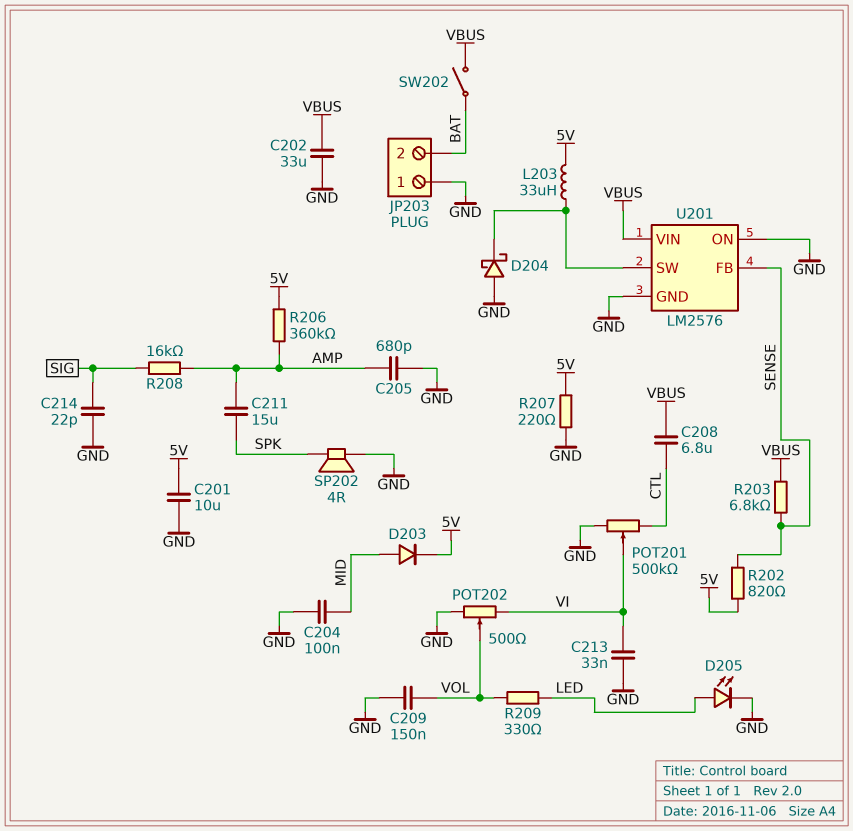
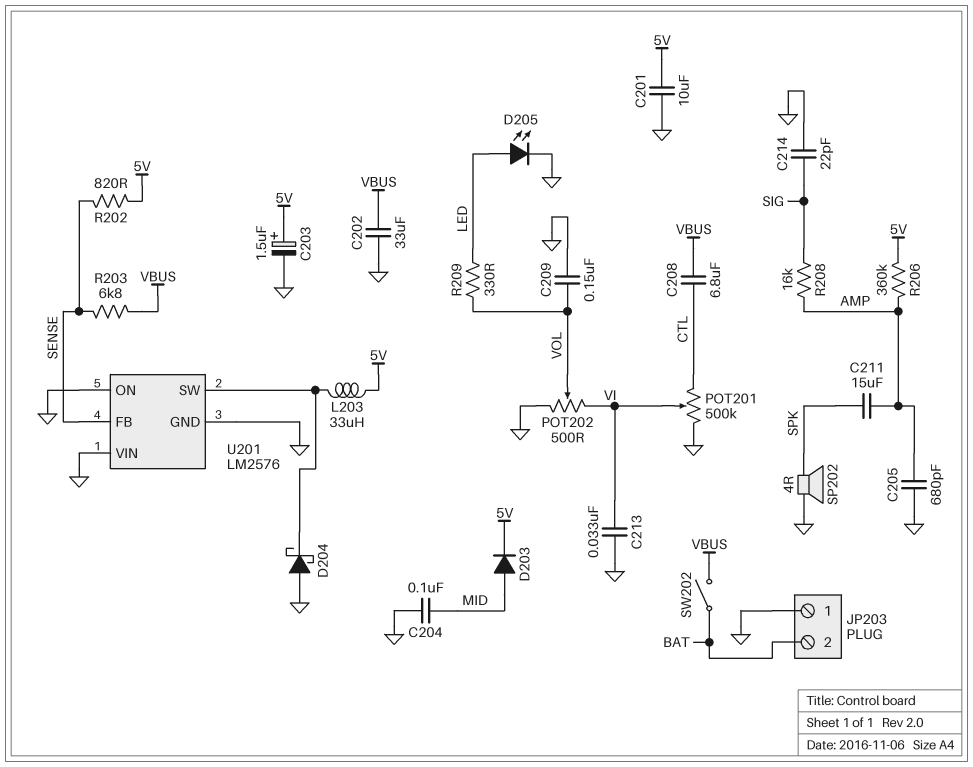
C203: none -> 1.5uF (plus 5V, minus GND)
R207: 220 (5V, GND) -> none
U201 pin VIN: VBUS -> GND

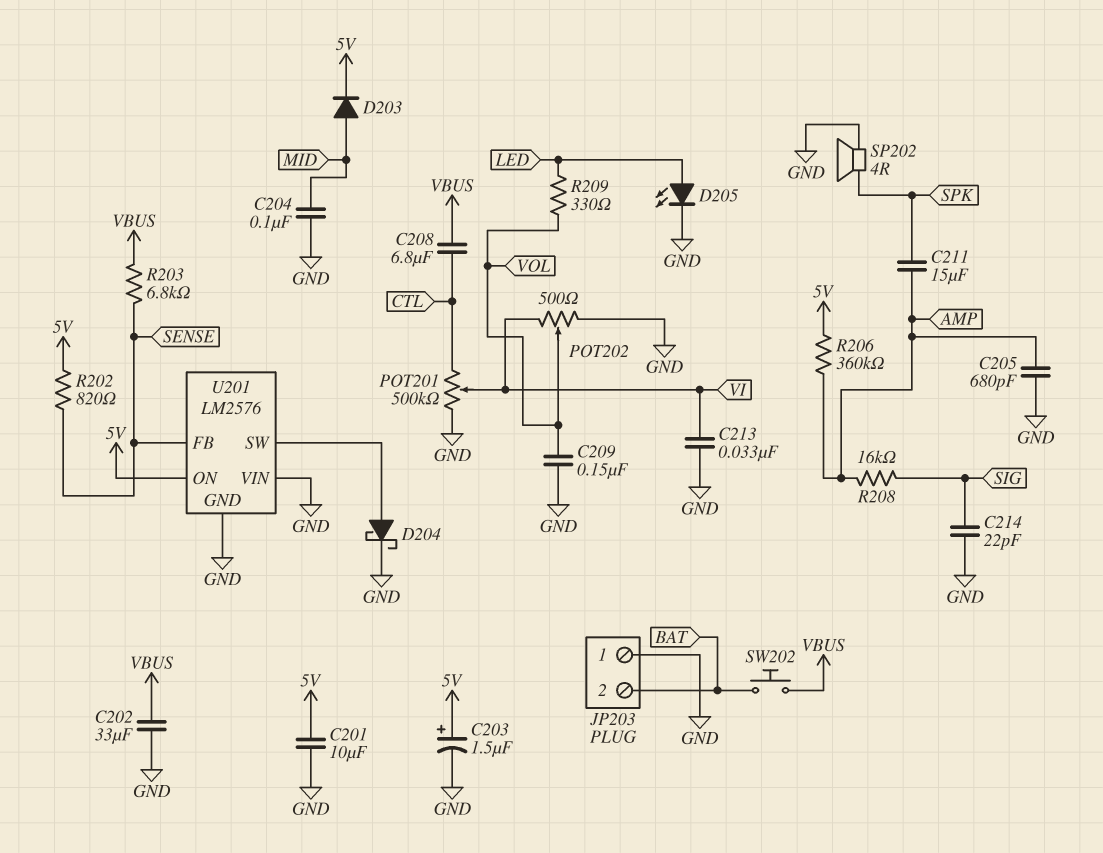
D204: schottky (A GND, K U201/SW) -> schottky (A U201/SW, K GND)
L203: 33uH (5V, U201/SW) -> none
SW202: switch (BAT, VBUS) -> button (BAT, VBUS)
U201 pin ON: GND -> 5V

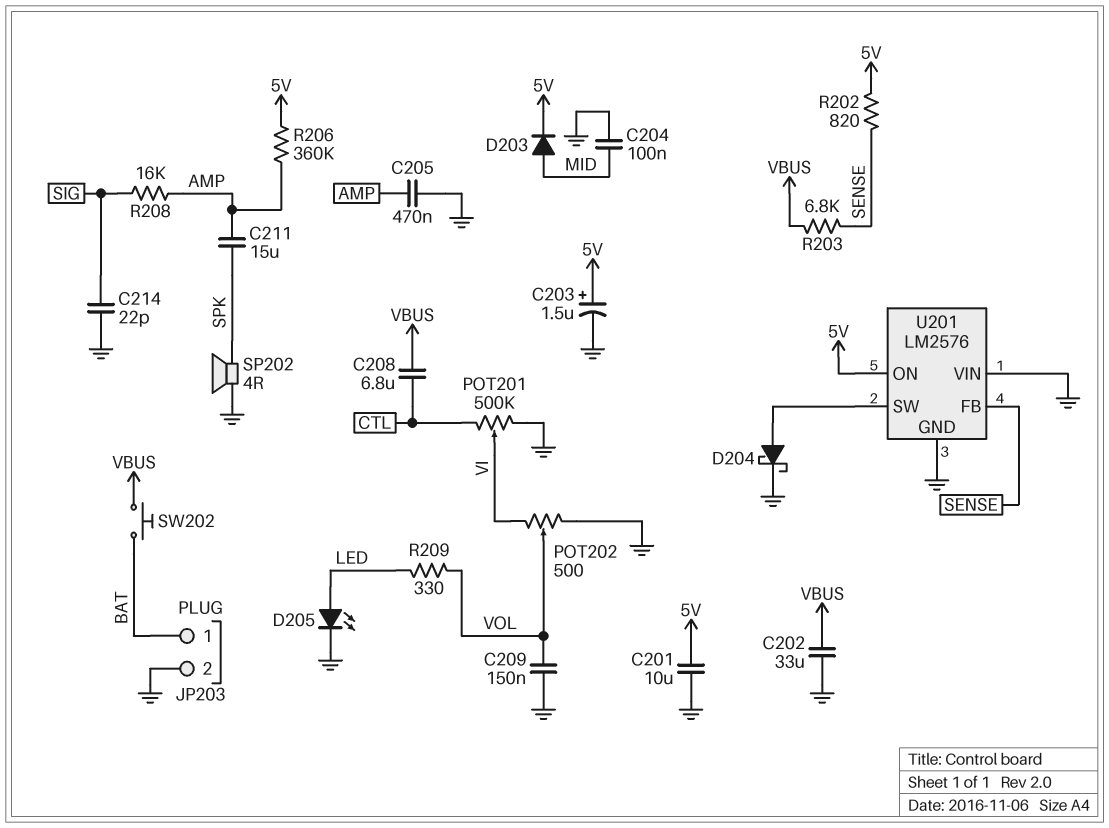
C205: 680pF (AMP, GND) -> 470nF (AMP, GND)
C213: 33nF (GND, VI) -> none
JP203 pin 1: GND -> BAT
JP203 pin 2: BAT -> GND

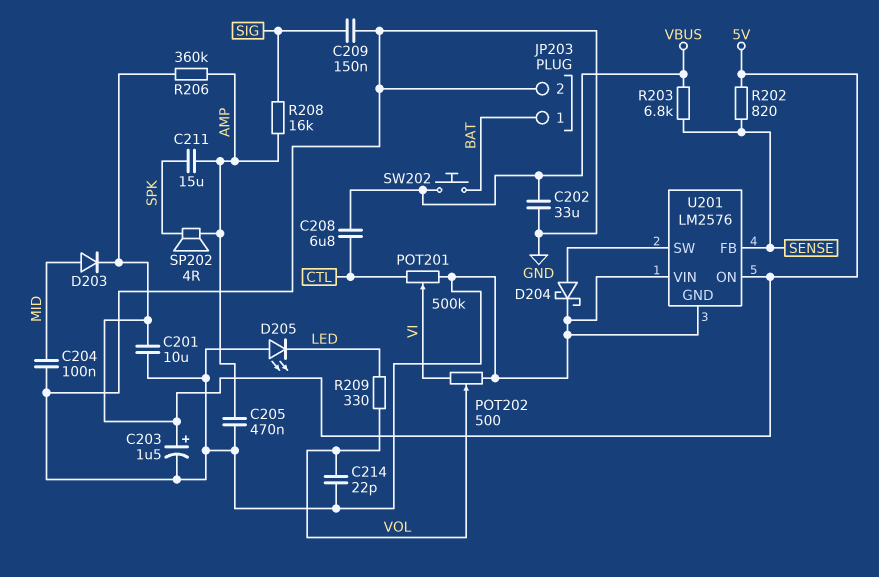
C209: 150nF (GND, VOL) -> 150nF (GND, SIG)
C214: 22pF (GND, SIG) -> 22pF (GND, VOL)
D205: LED (A LED, K GND) -> LED (A GND, K LED)
SP202: speaker 4R (GND, SPK) -> speaker 4R (AMP, SPK)

